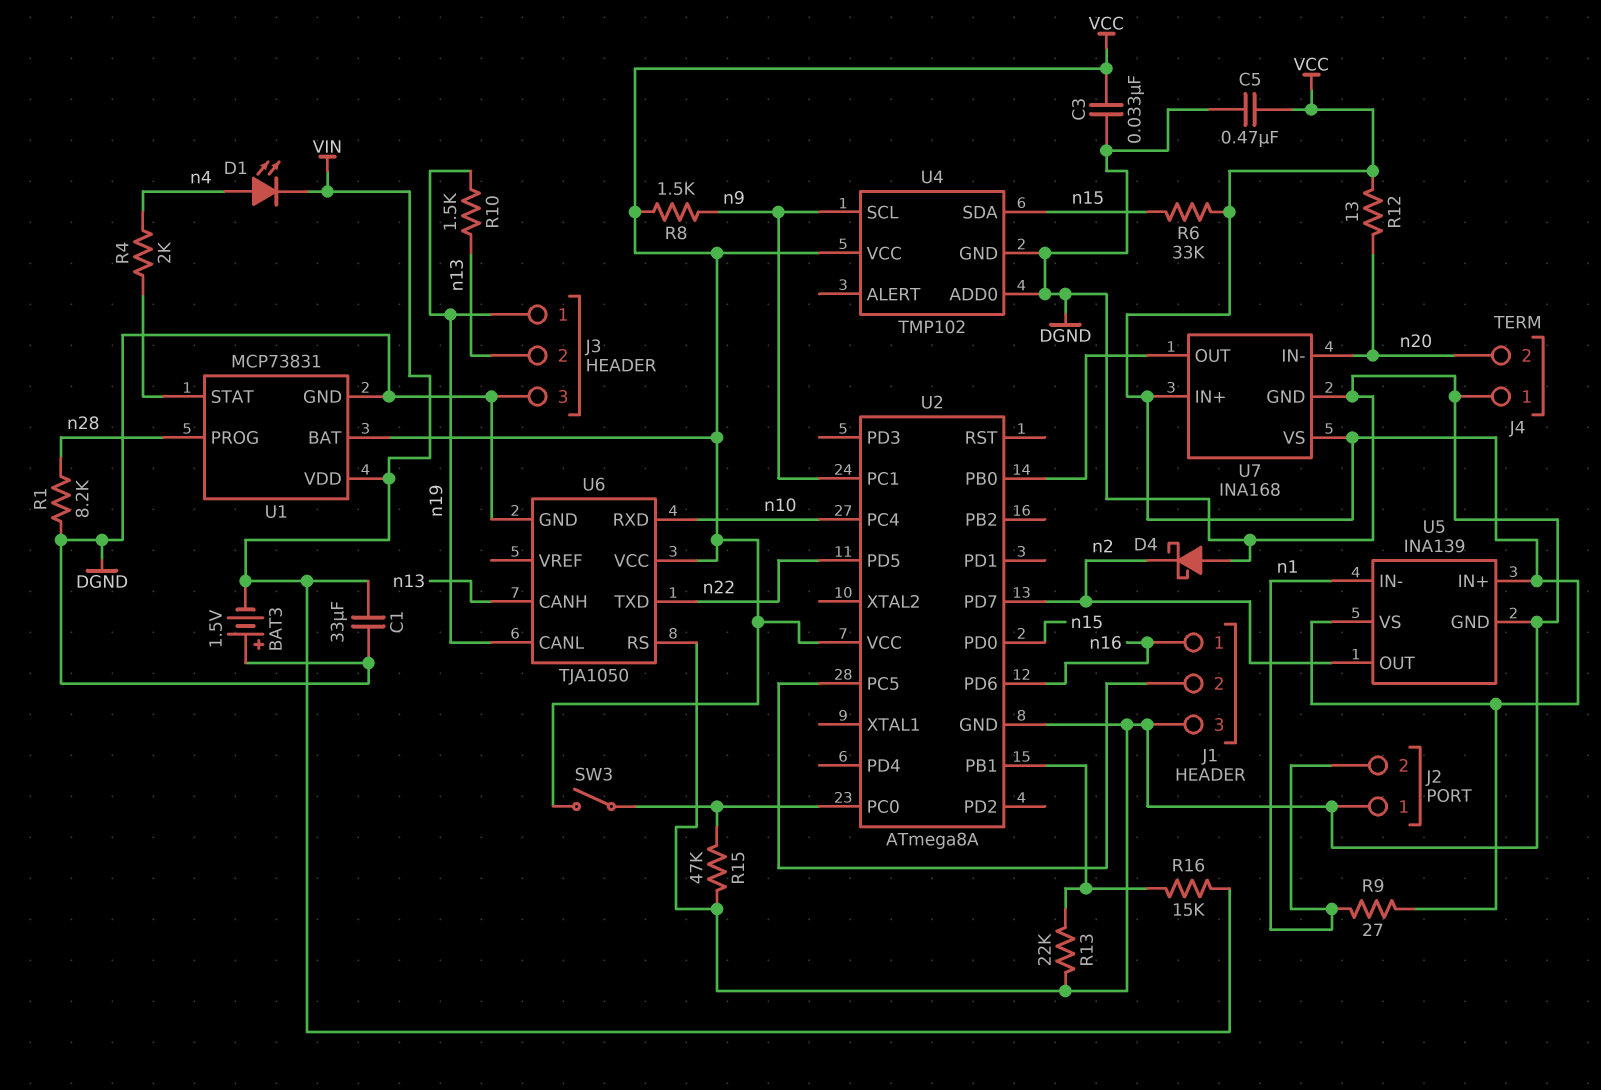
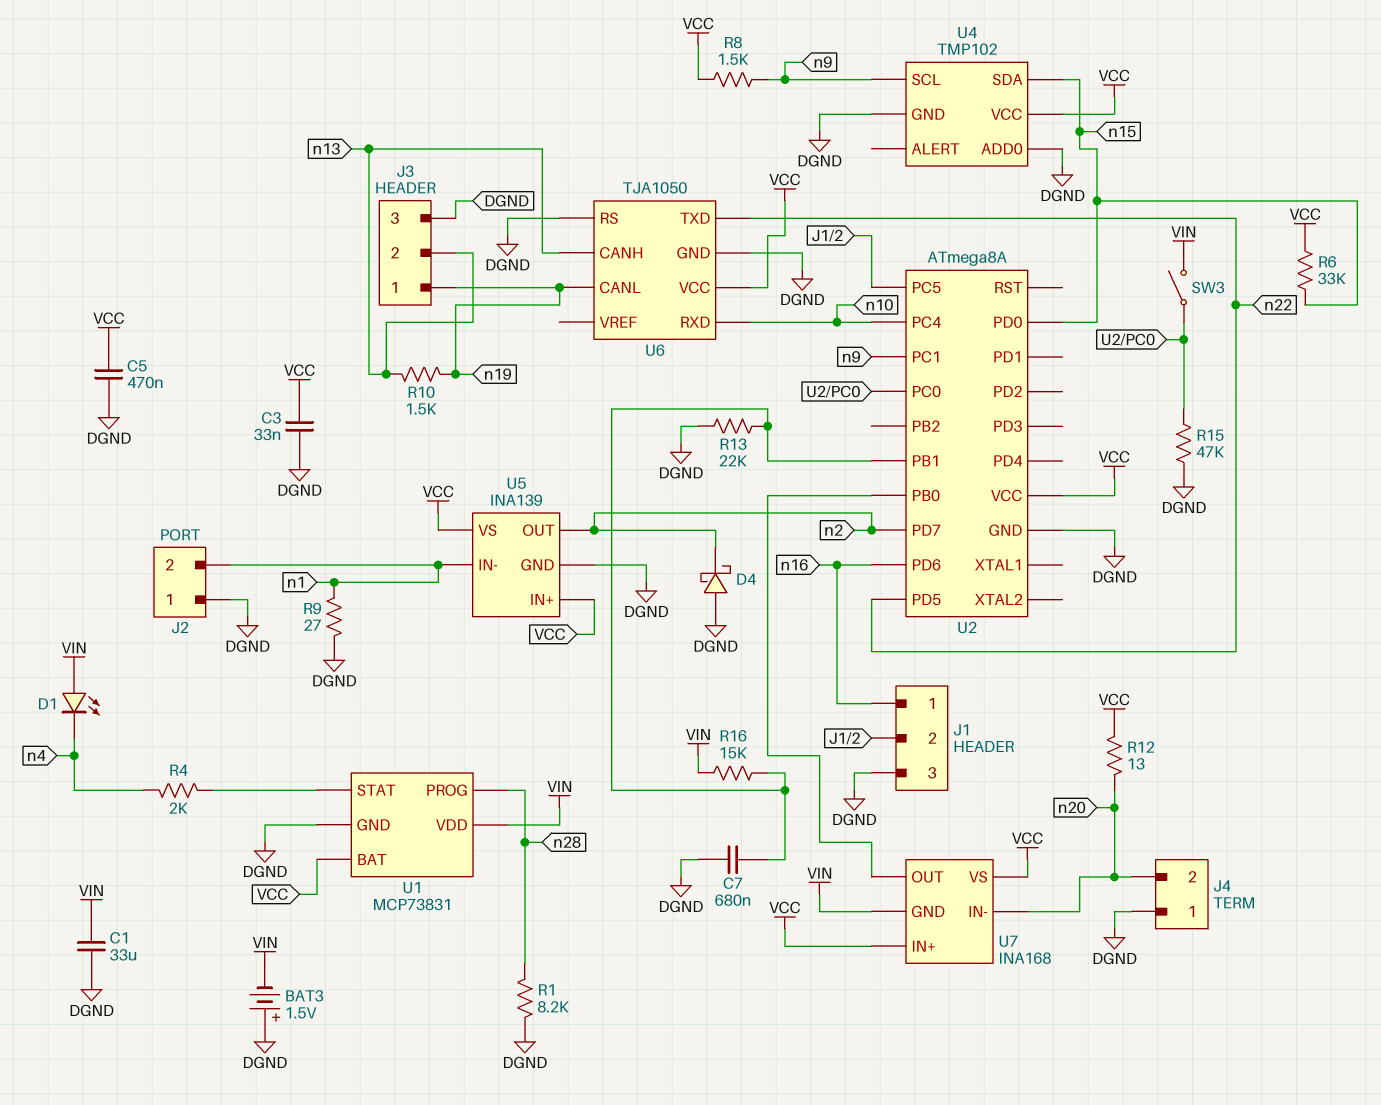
C7: none -> 680nF (DGND, U2/PB1)
D1: LED (A n4, K VIN) -> LED (A VIN, K n4)
R9: 27 (VCC, n1) -> 27 (DGND, n1)
SW3: switch (U2/PC0, VCC) -> switch (U2/PC0, VIN)
U7 pin GND: DGND -> VIN

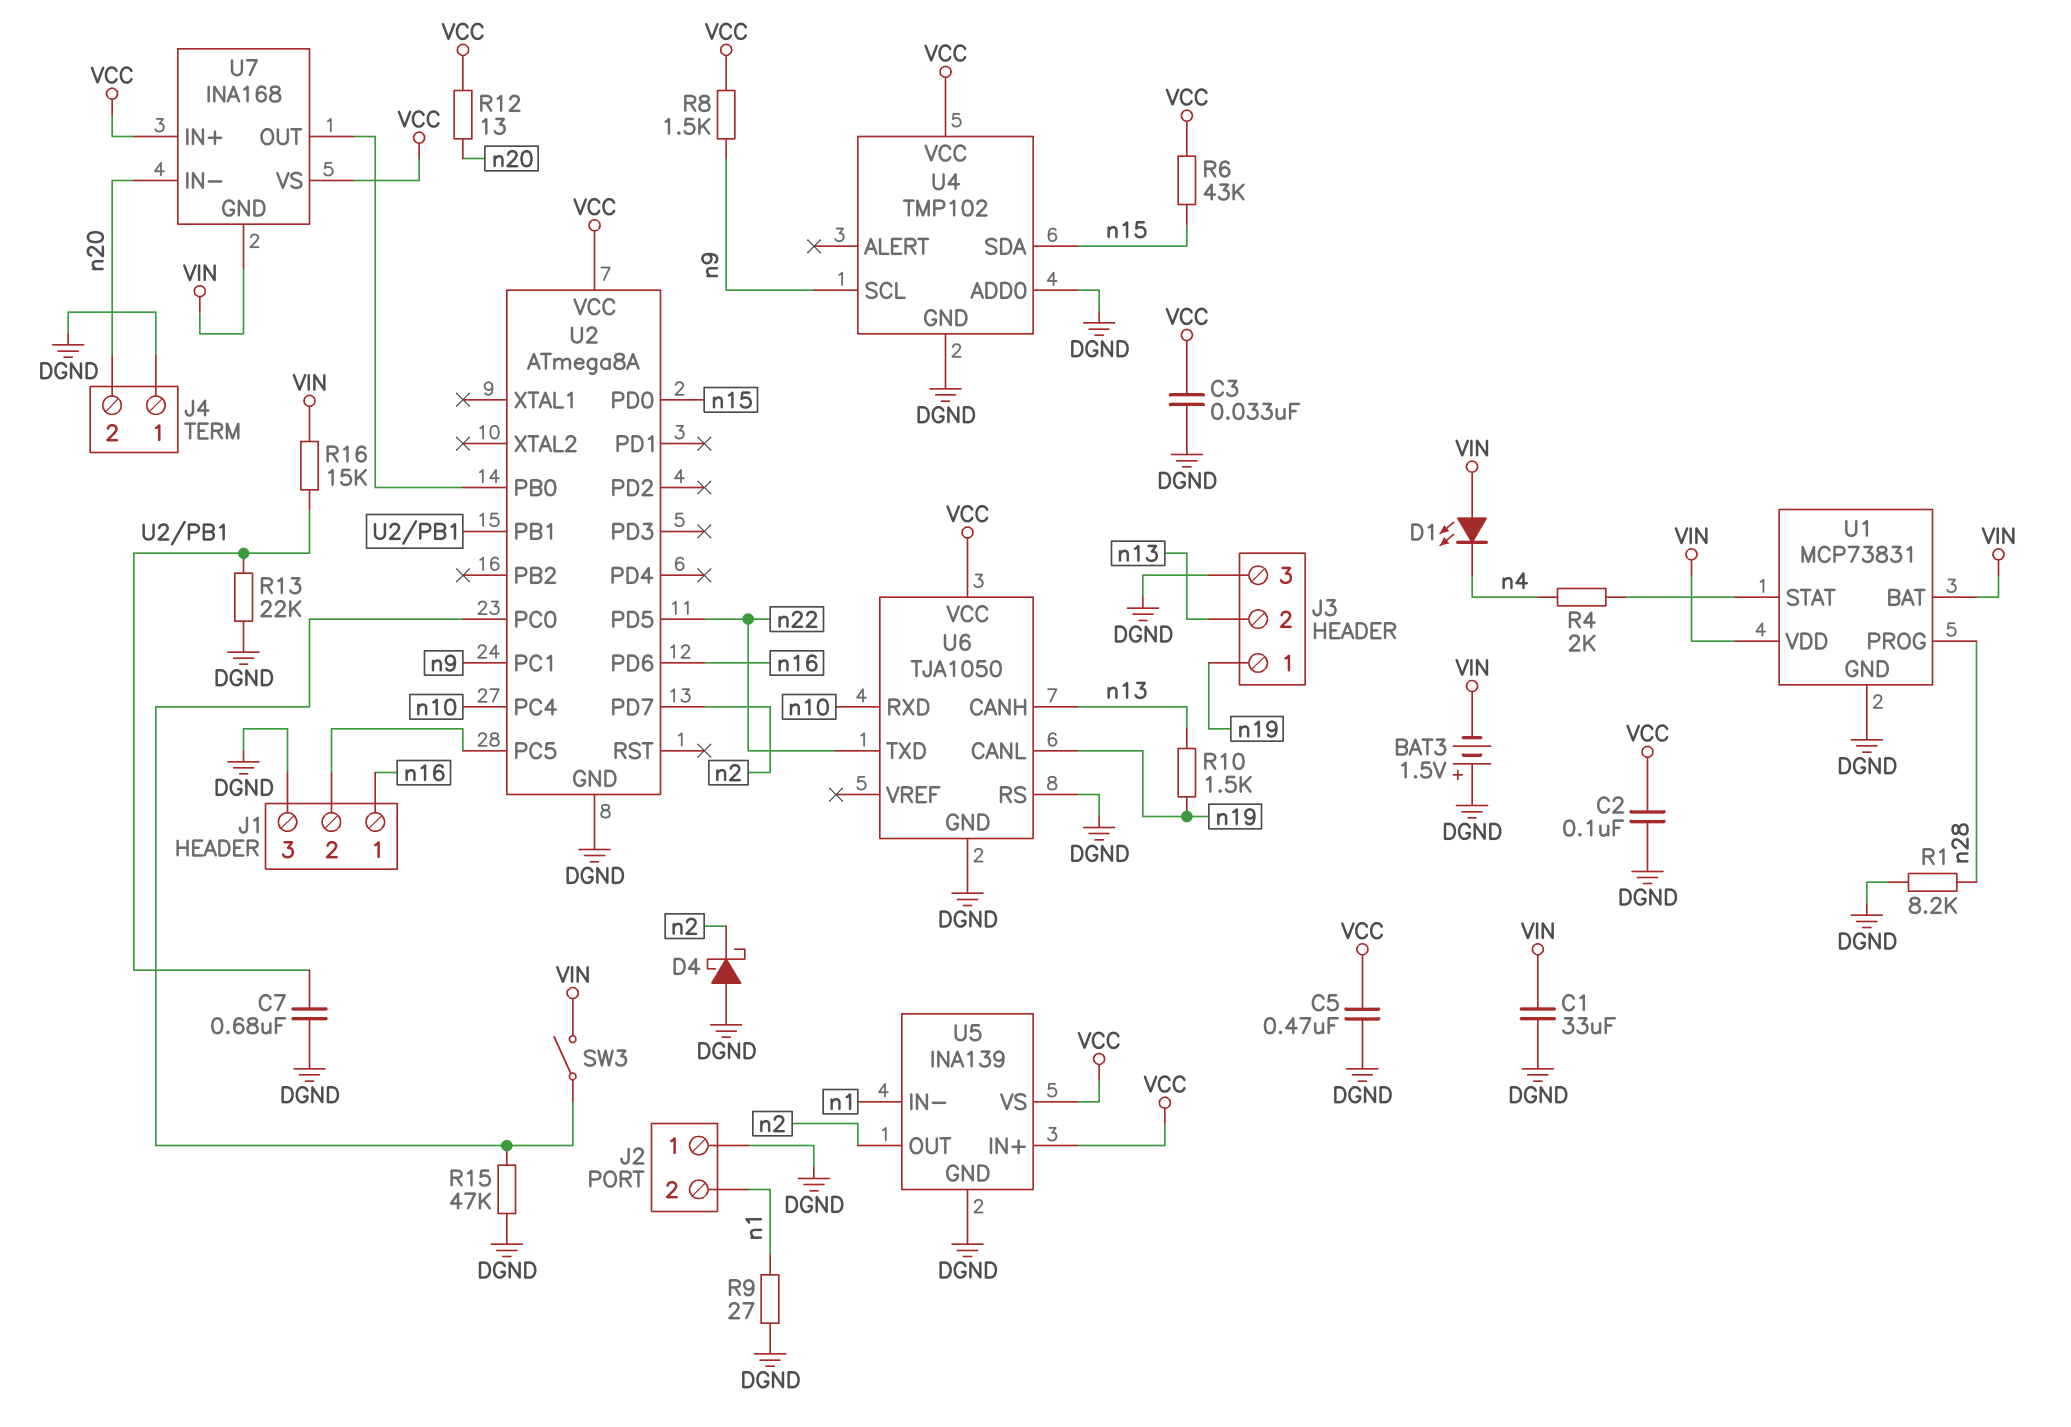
C2: none -> 100nF (DGND, VCC)
R6: 33k (VCC, n15) -> 43k (VCC, n15)
U1 pin BAT: VCC -> VIN

